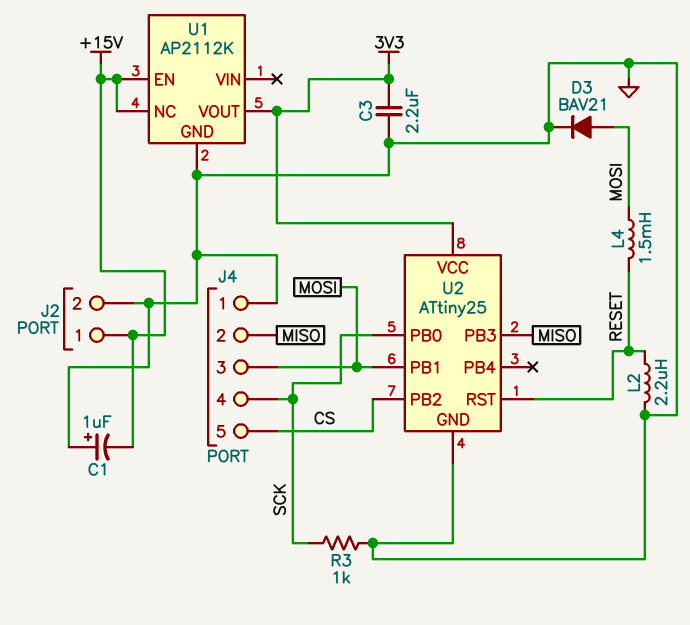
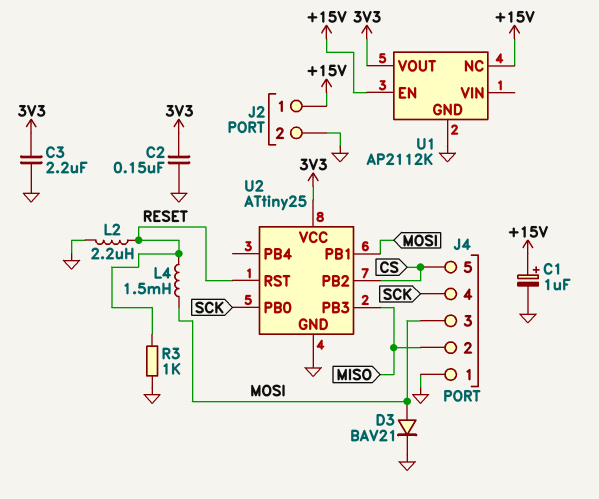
C1: 1uF (plus GND, minus +15V) -> 1uF (plus +15V, minus GND)
C2: none -> 150nF (3V3, GND)
R3: 1k (GND, SCK) -> 1k (GND, RESET)

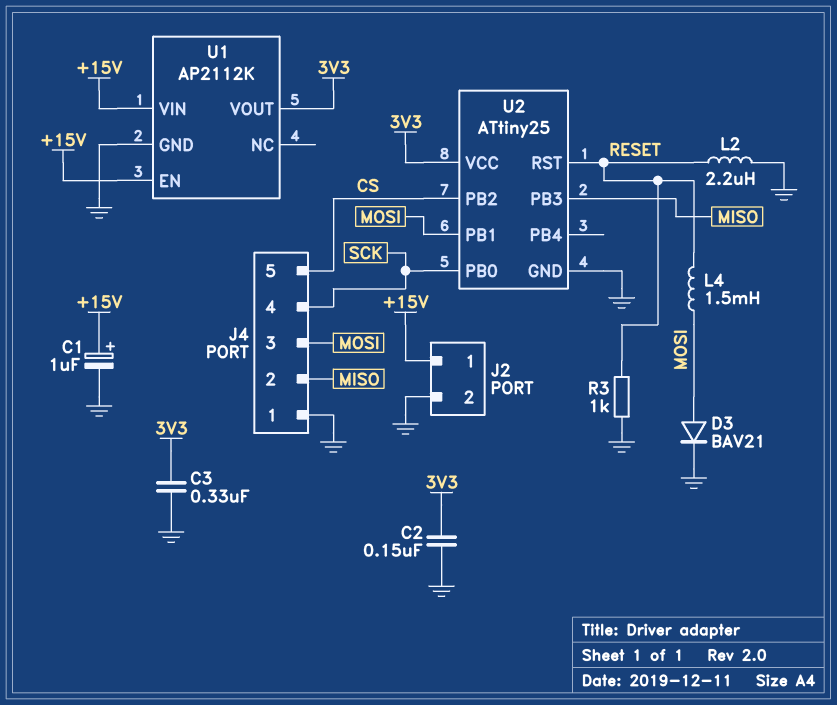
C3: 2.2uF (3V3, GND) -> 330nF (3V3, GND)
U1 pin NC: +15V -> none
U1 pin VIN: none -> +15V

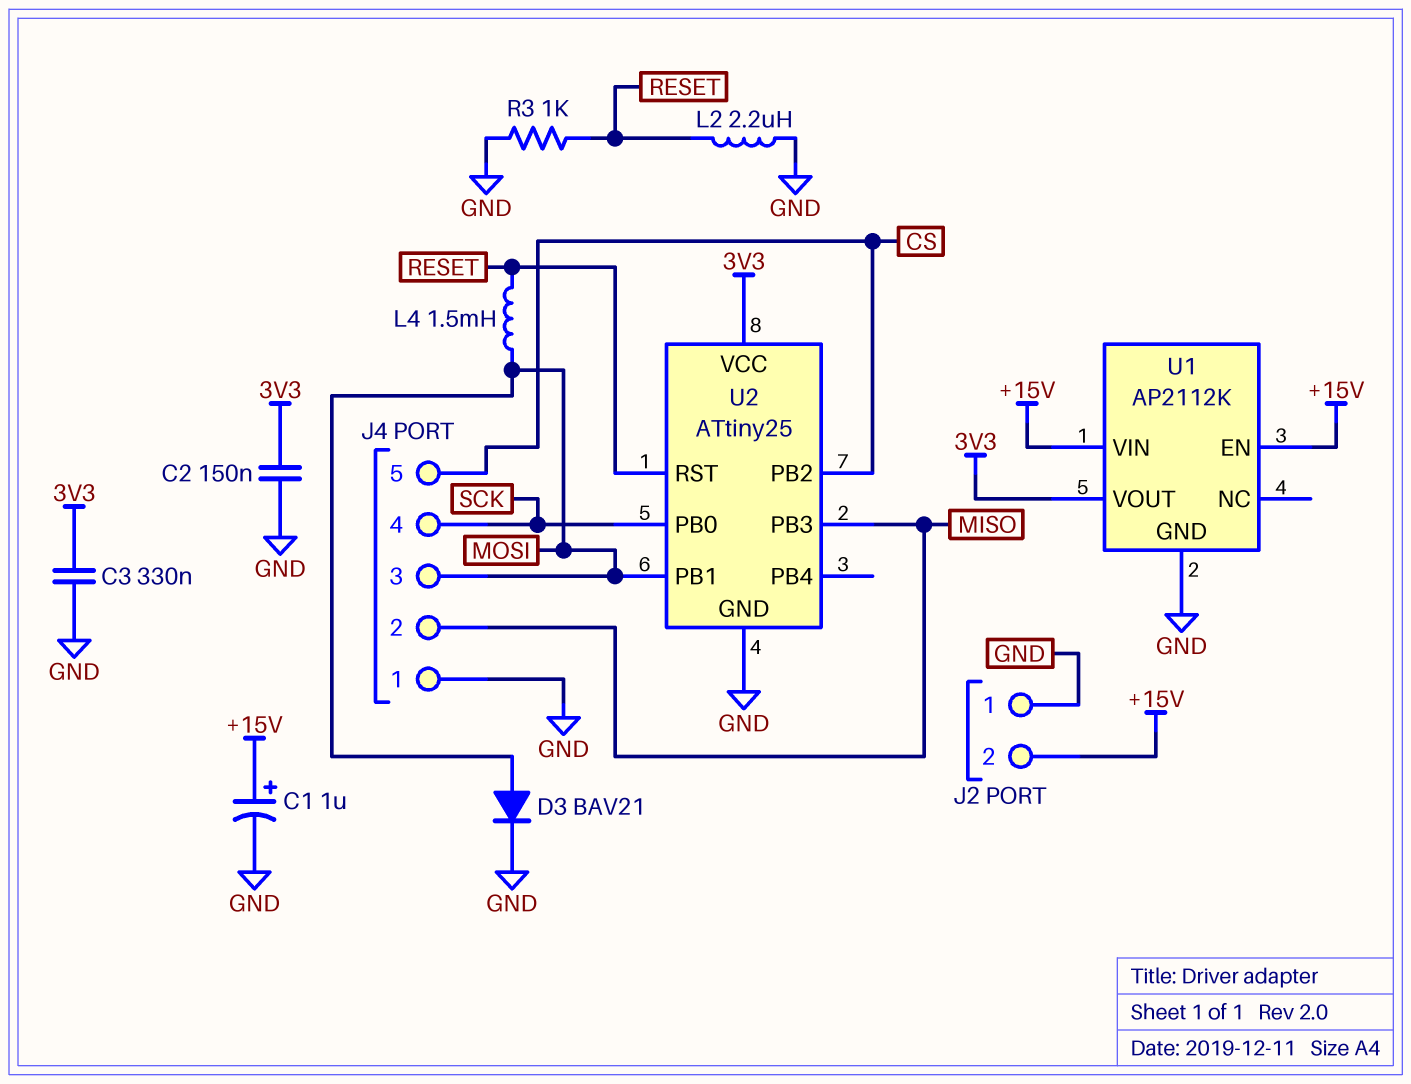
J2 pin 1: +15V -> GND
J2 pin 2: GND -> +15V

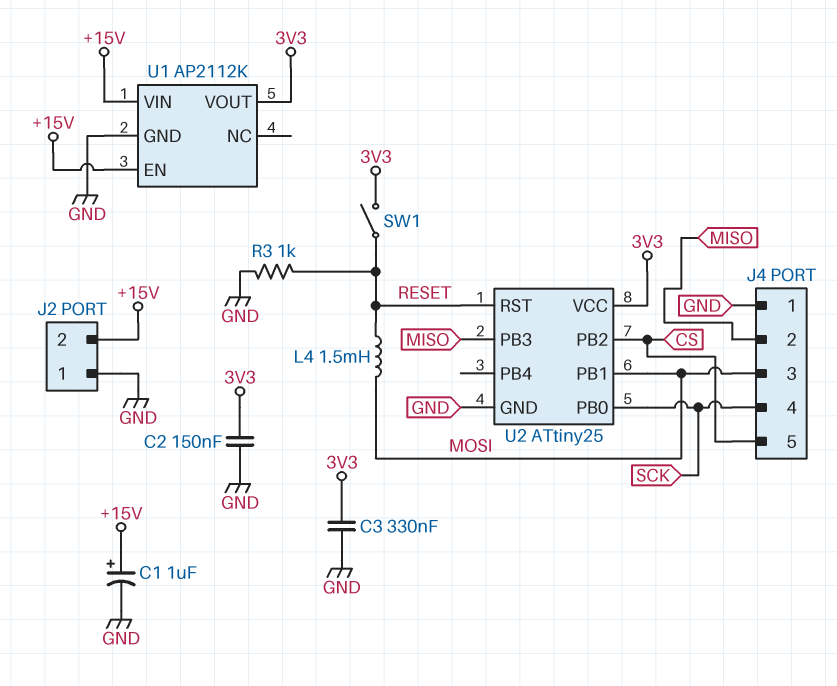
D3: diode BAV21 (A MOSI, K GND) -> none
L2: 2.2uH (GND, RESET) -> none
SW1: none -> switch (3V3, RESET)

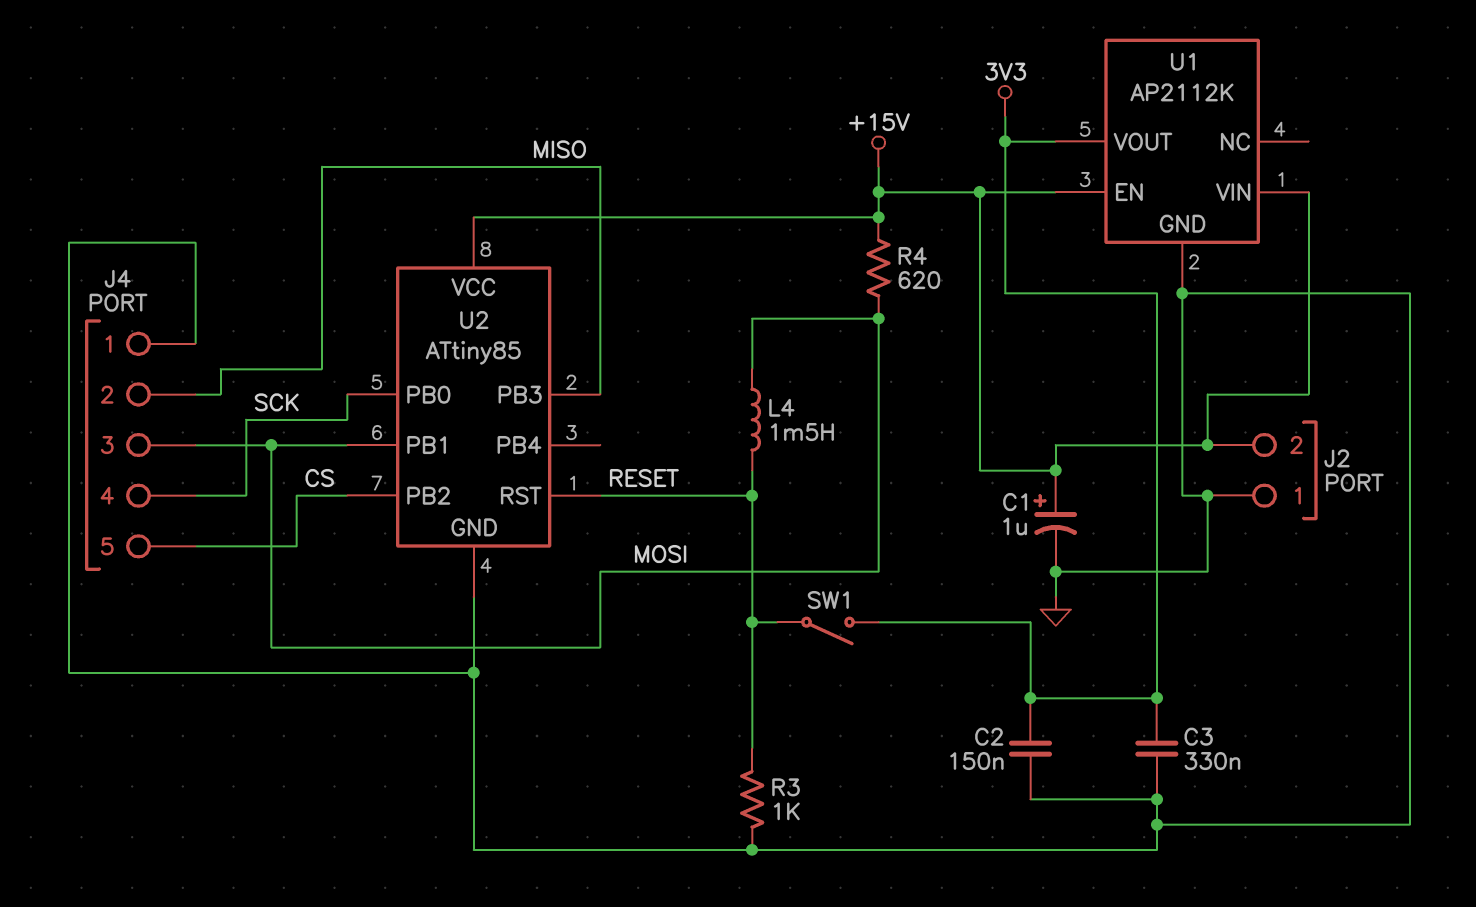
R4: none -> 620 (+15V, MOSI)
U2: ATtiny25 -> ATtiny85
U2 pin VCC: 3V3 -> +15V

